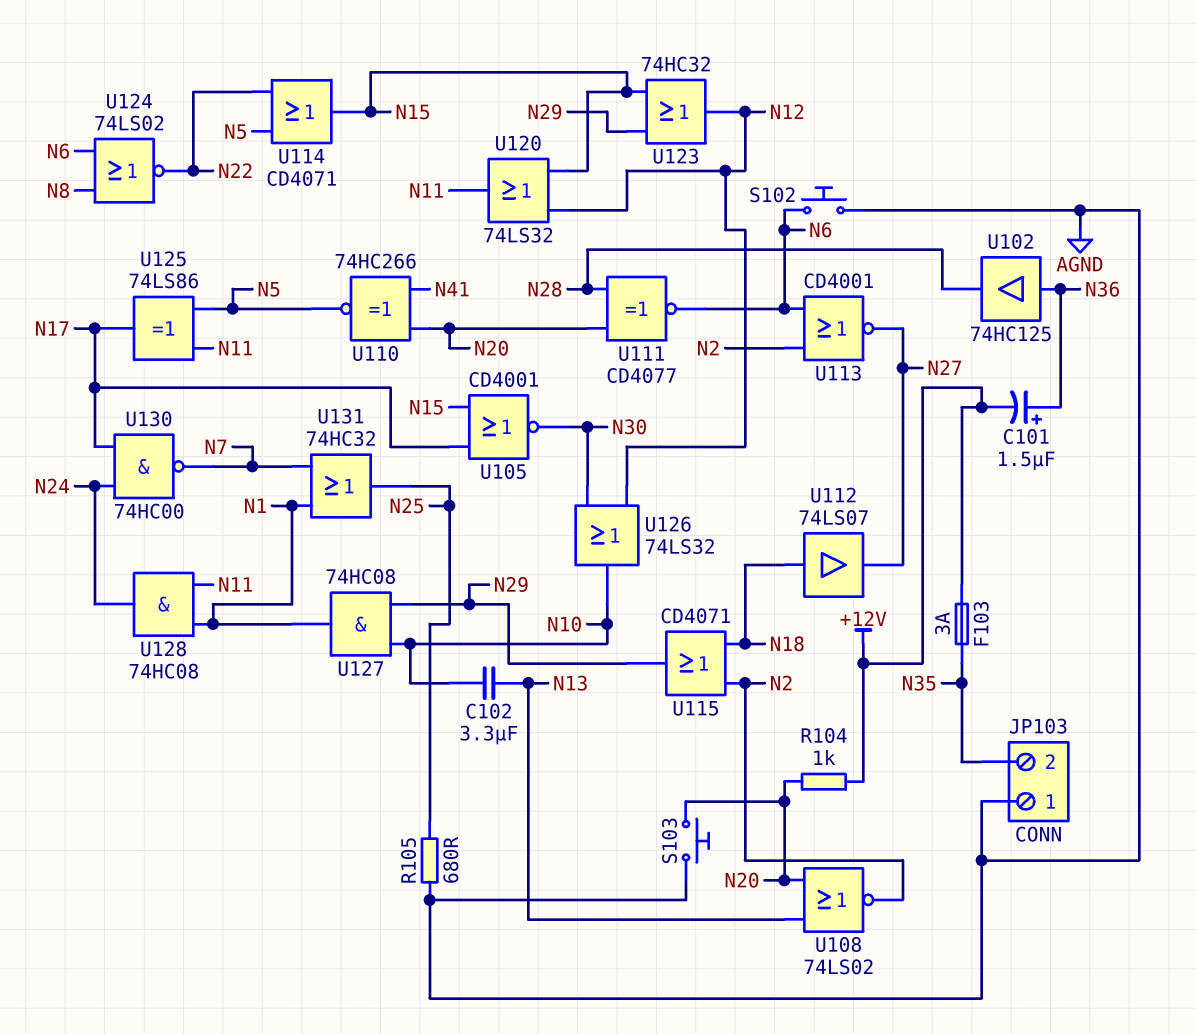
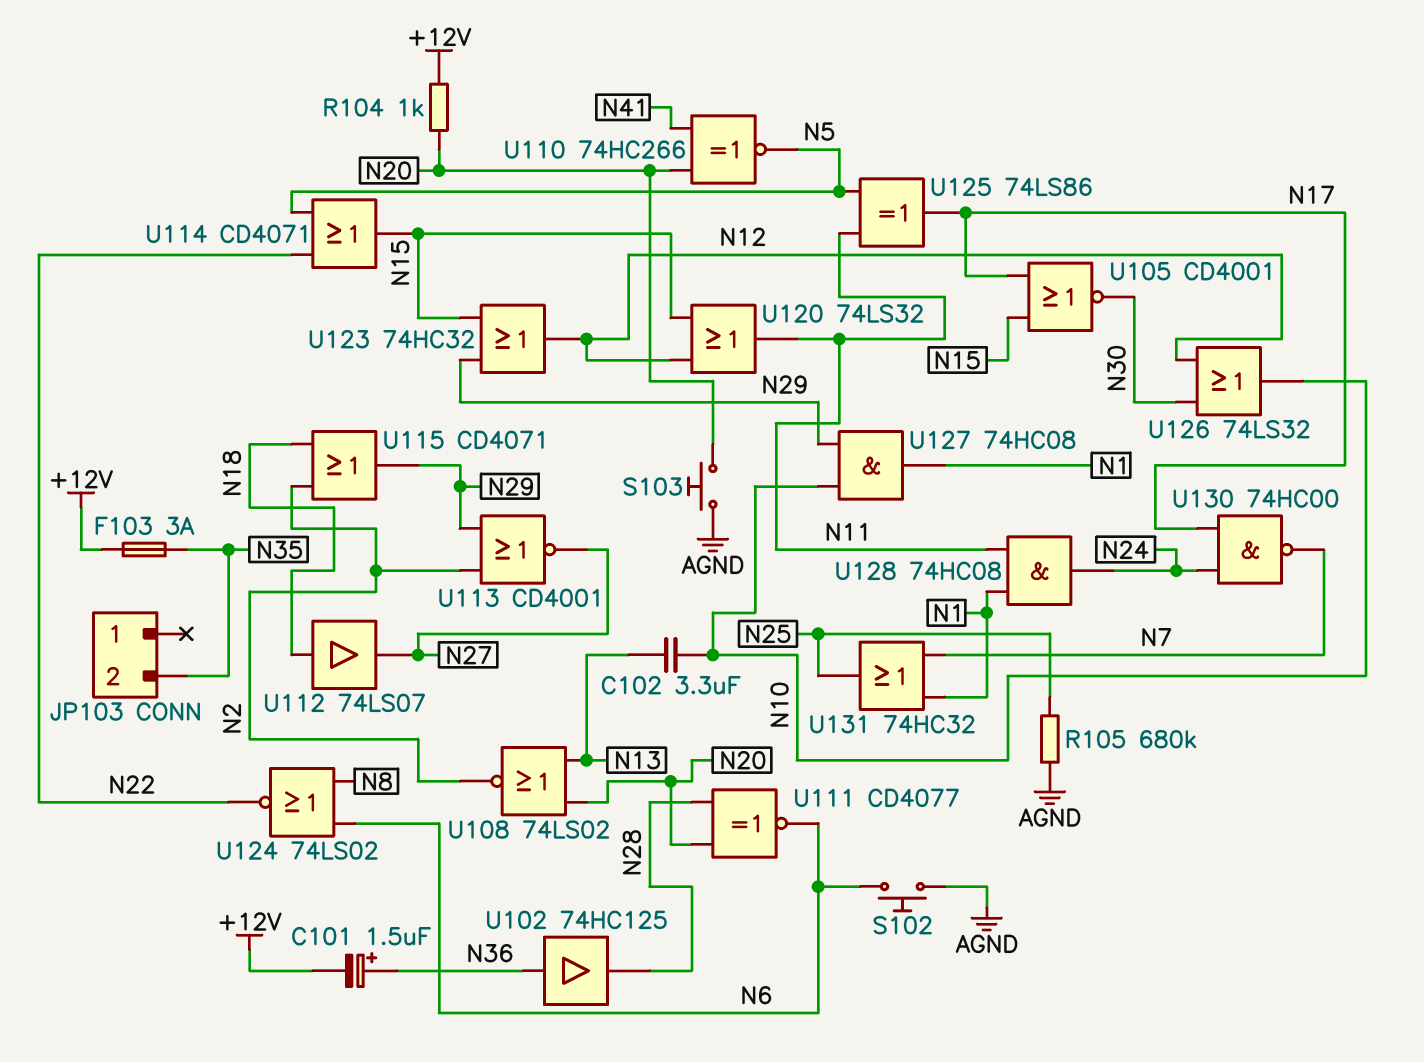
JP103 pin 1: AGND -> none
R105: 680 (AGND, N25) -> 680k (AGND, N25)
U113: NOR CD4001 (in N2, in N6, out N27) -> NOR CD4001 (in N2, in N29, out N27)

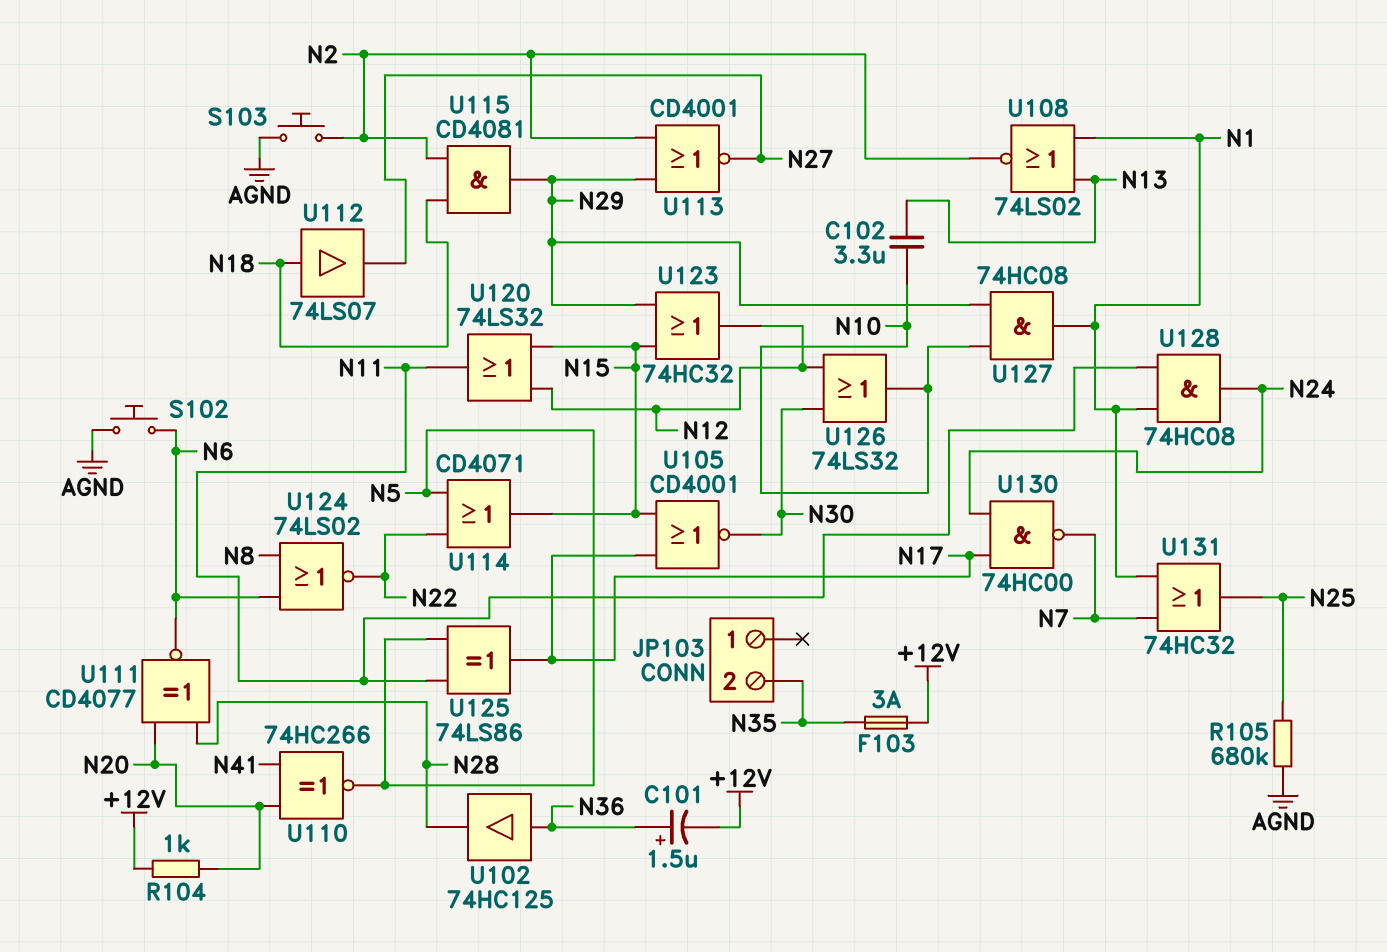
S103: button (AGND, N20) -> button (AGND, N2)
U108: NOR 74LS02 (in N13, in N20, out N2) -> NOR 74LS02 (in N1, in N13, out N2)
U115: OR CD4071 (in N2, in N18, out N29) -> AND CD4081 (in N2, in N18, out N29)

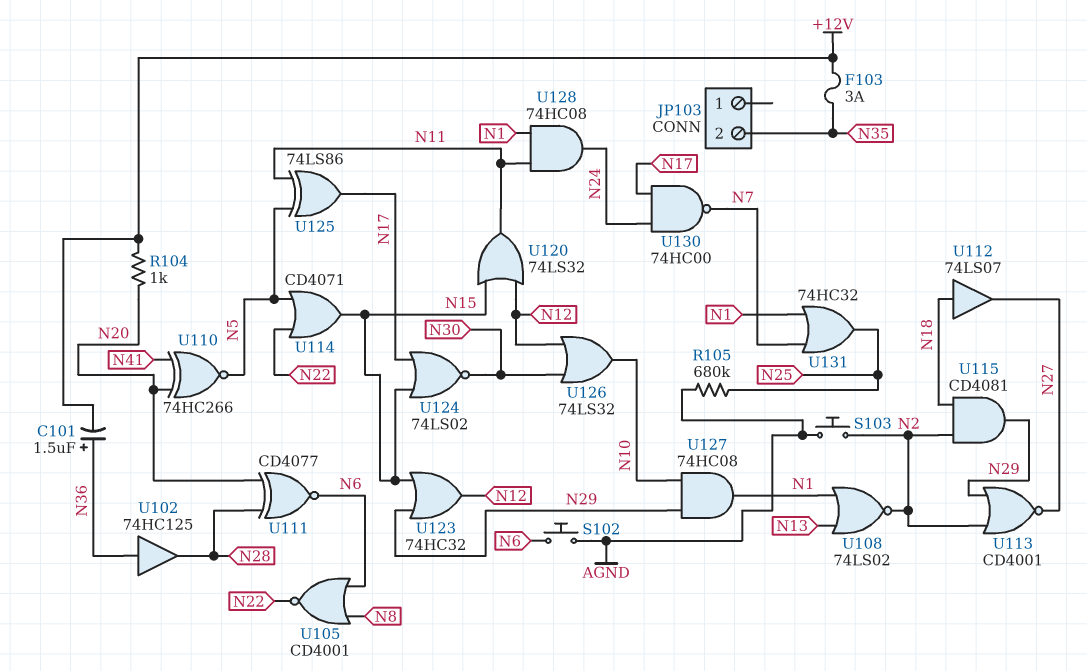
C102: 3.3uF (N10, N13) -> none
U105: NOR CD4001 (in N15, in N17, out N30) -> NOR CD4001 (in N6, in N8, out N22)
U124: NOR 74LS02 (in N6, in N8, out N22) -> NOR 74LS02 (in N15, in N17, out N30)

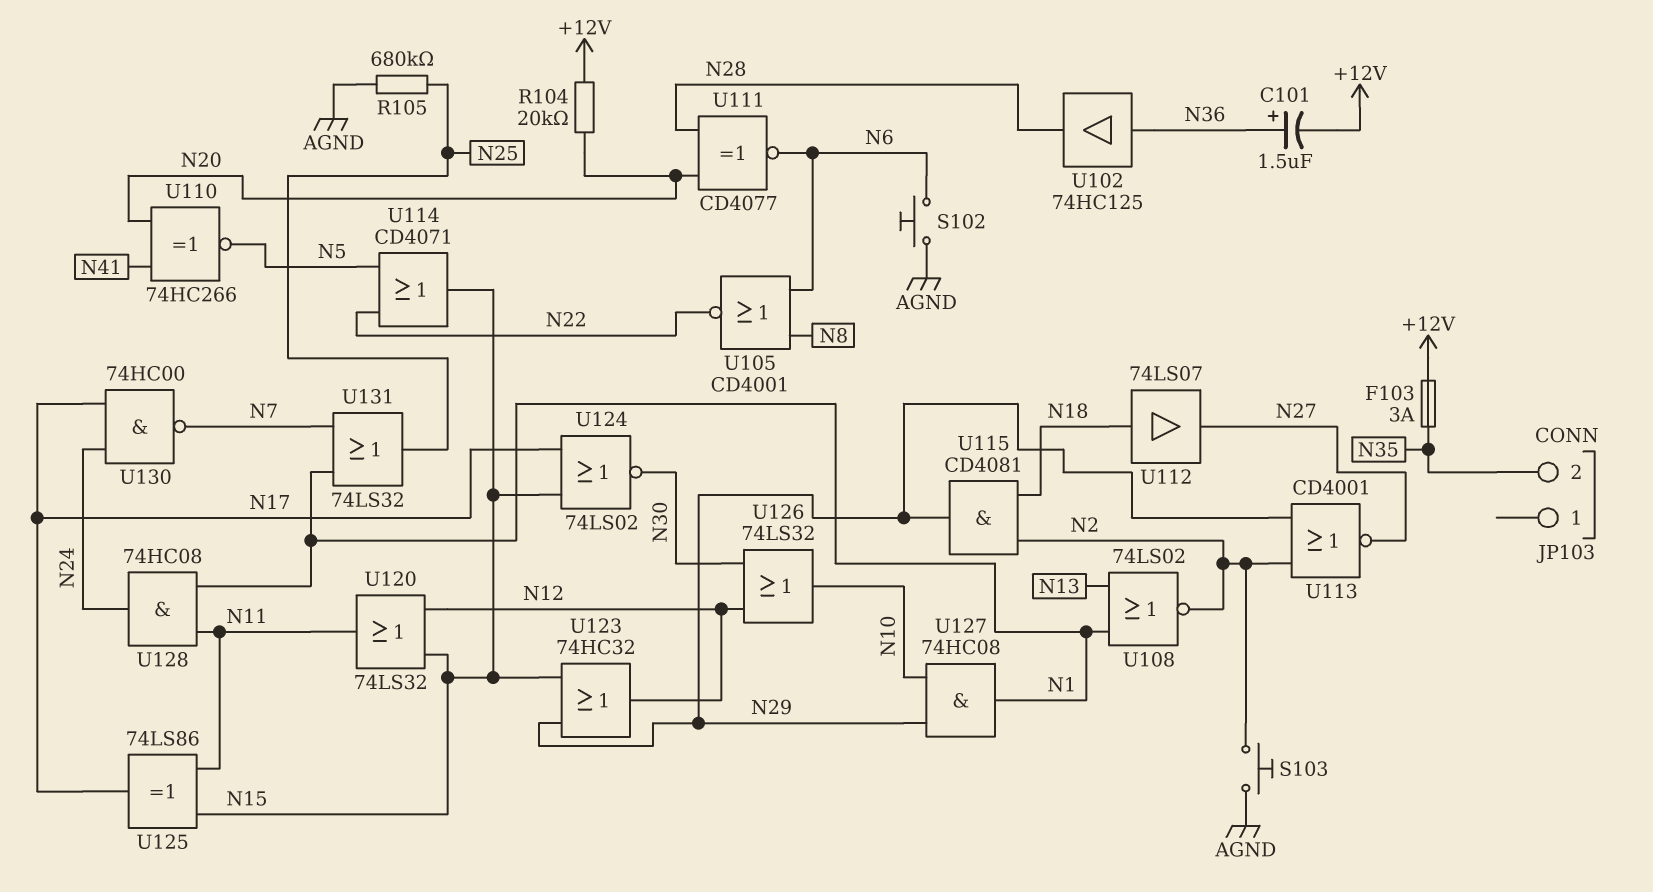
R104: 1k (+12V, N20) -> 20k (+12V, N20)
U125: XOR 74LS86 (in N5, in N11, out N17) -> XOR 74LS86 (in N11, in N15, out N17)
U131: OR 74HC32 (in N1, in N7, out N25) -> OR 74LS32 (in N1, in N7, out N25)

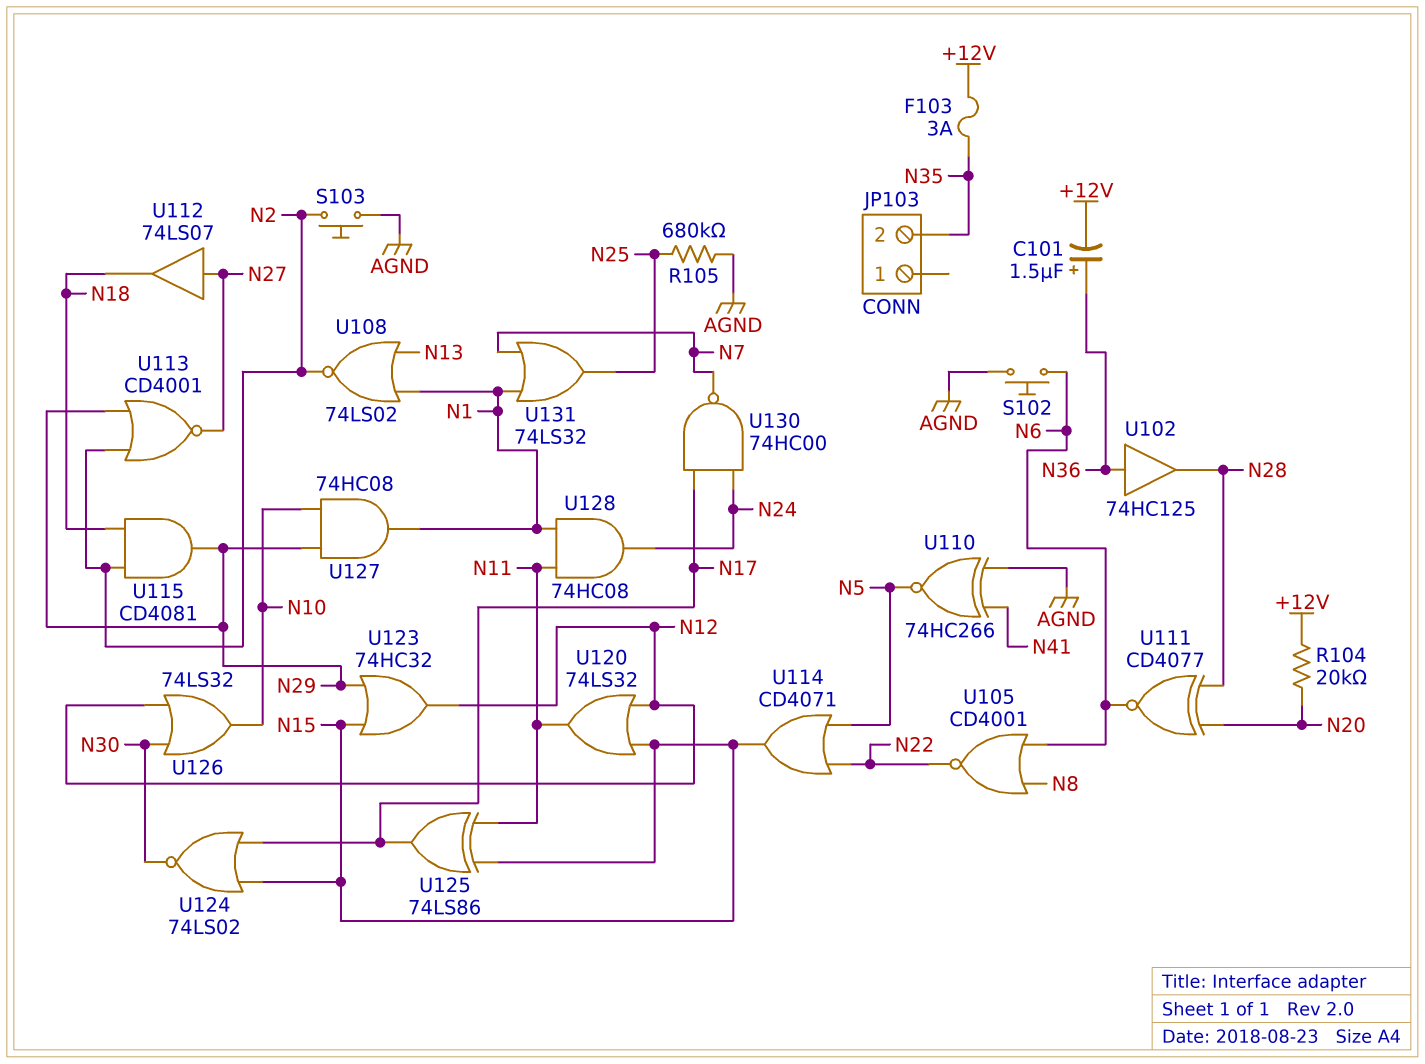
U110: XNOR 74HC266 (in N20, in N41, out N5) -> XNOR 74HC266 (in AGND, in N41, out N5)
U112: buffer 74LS07 (in N18, out N27) -> buffer 74LS07 (in N27, out N18)

